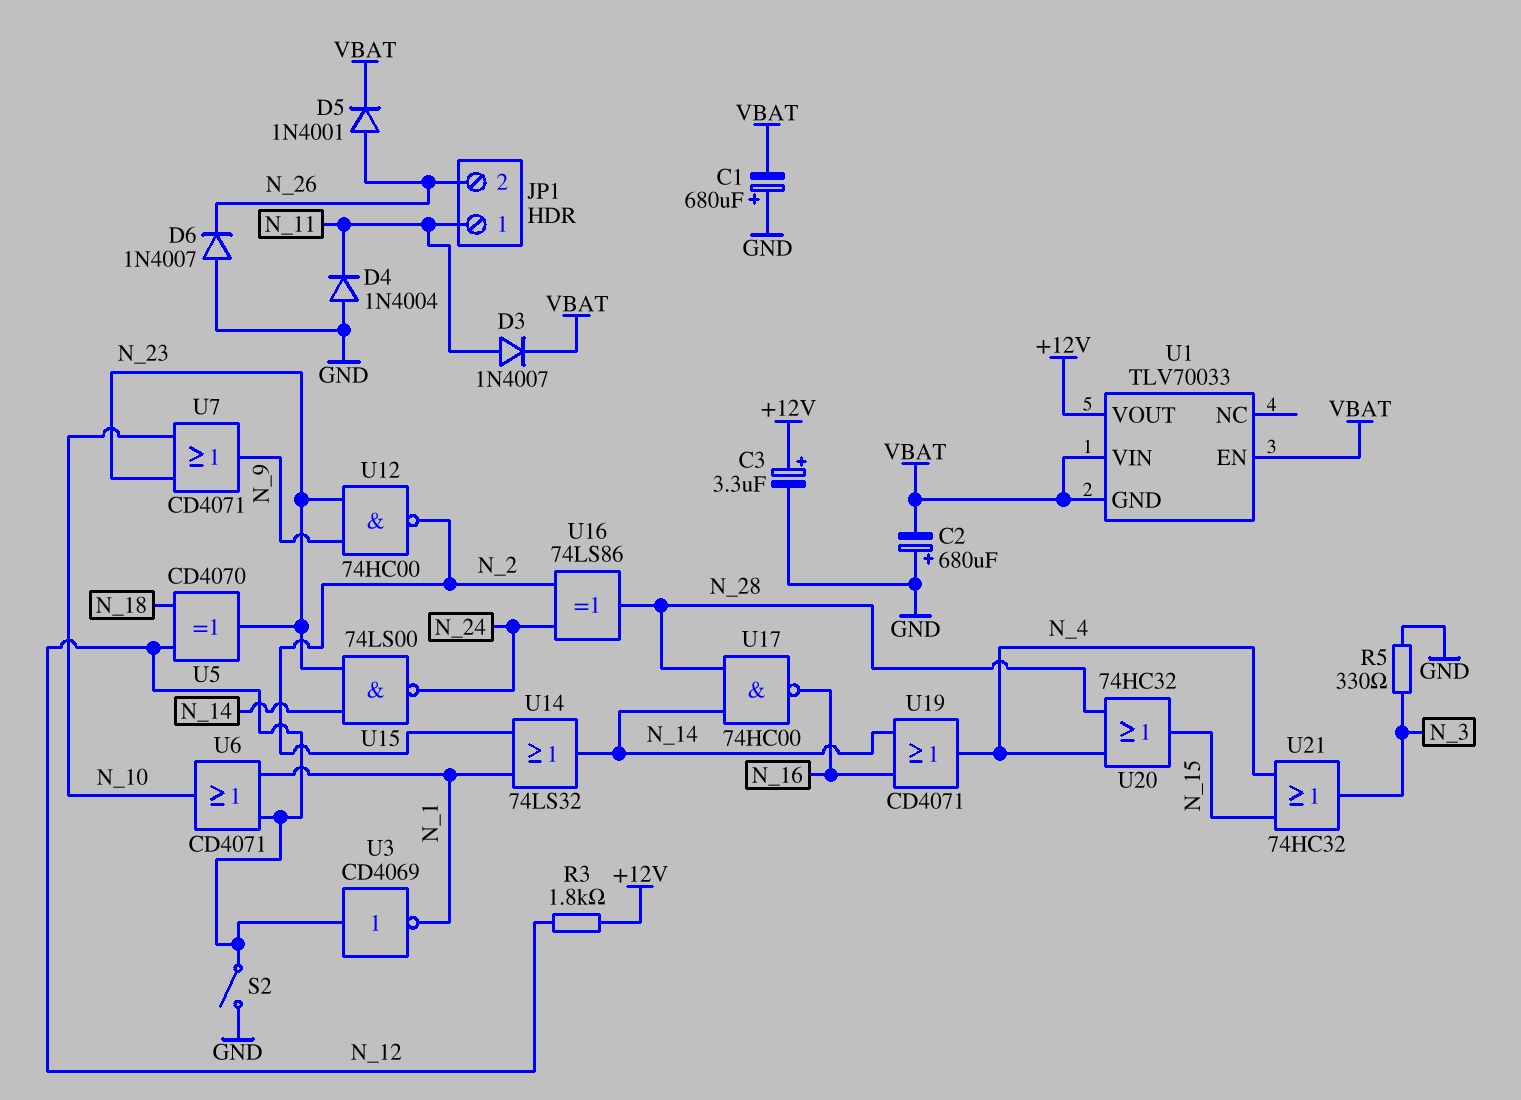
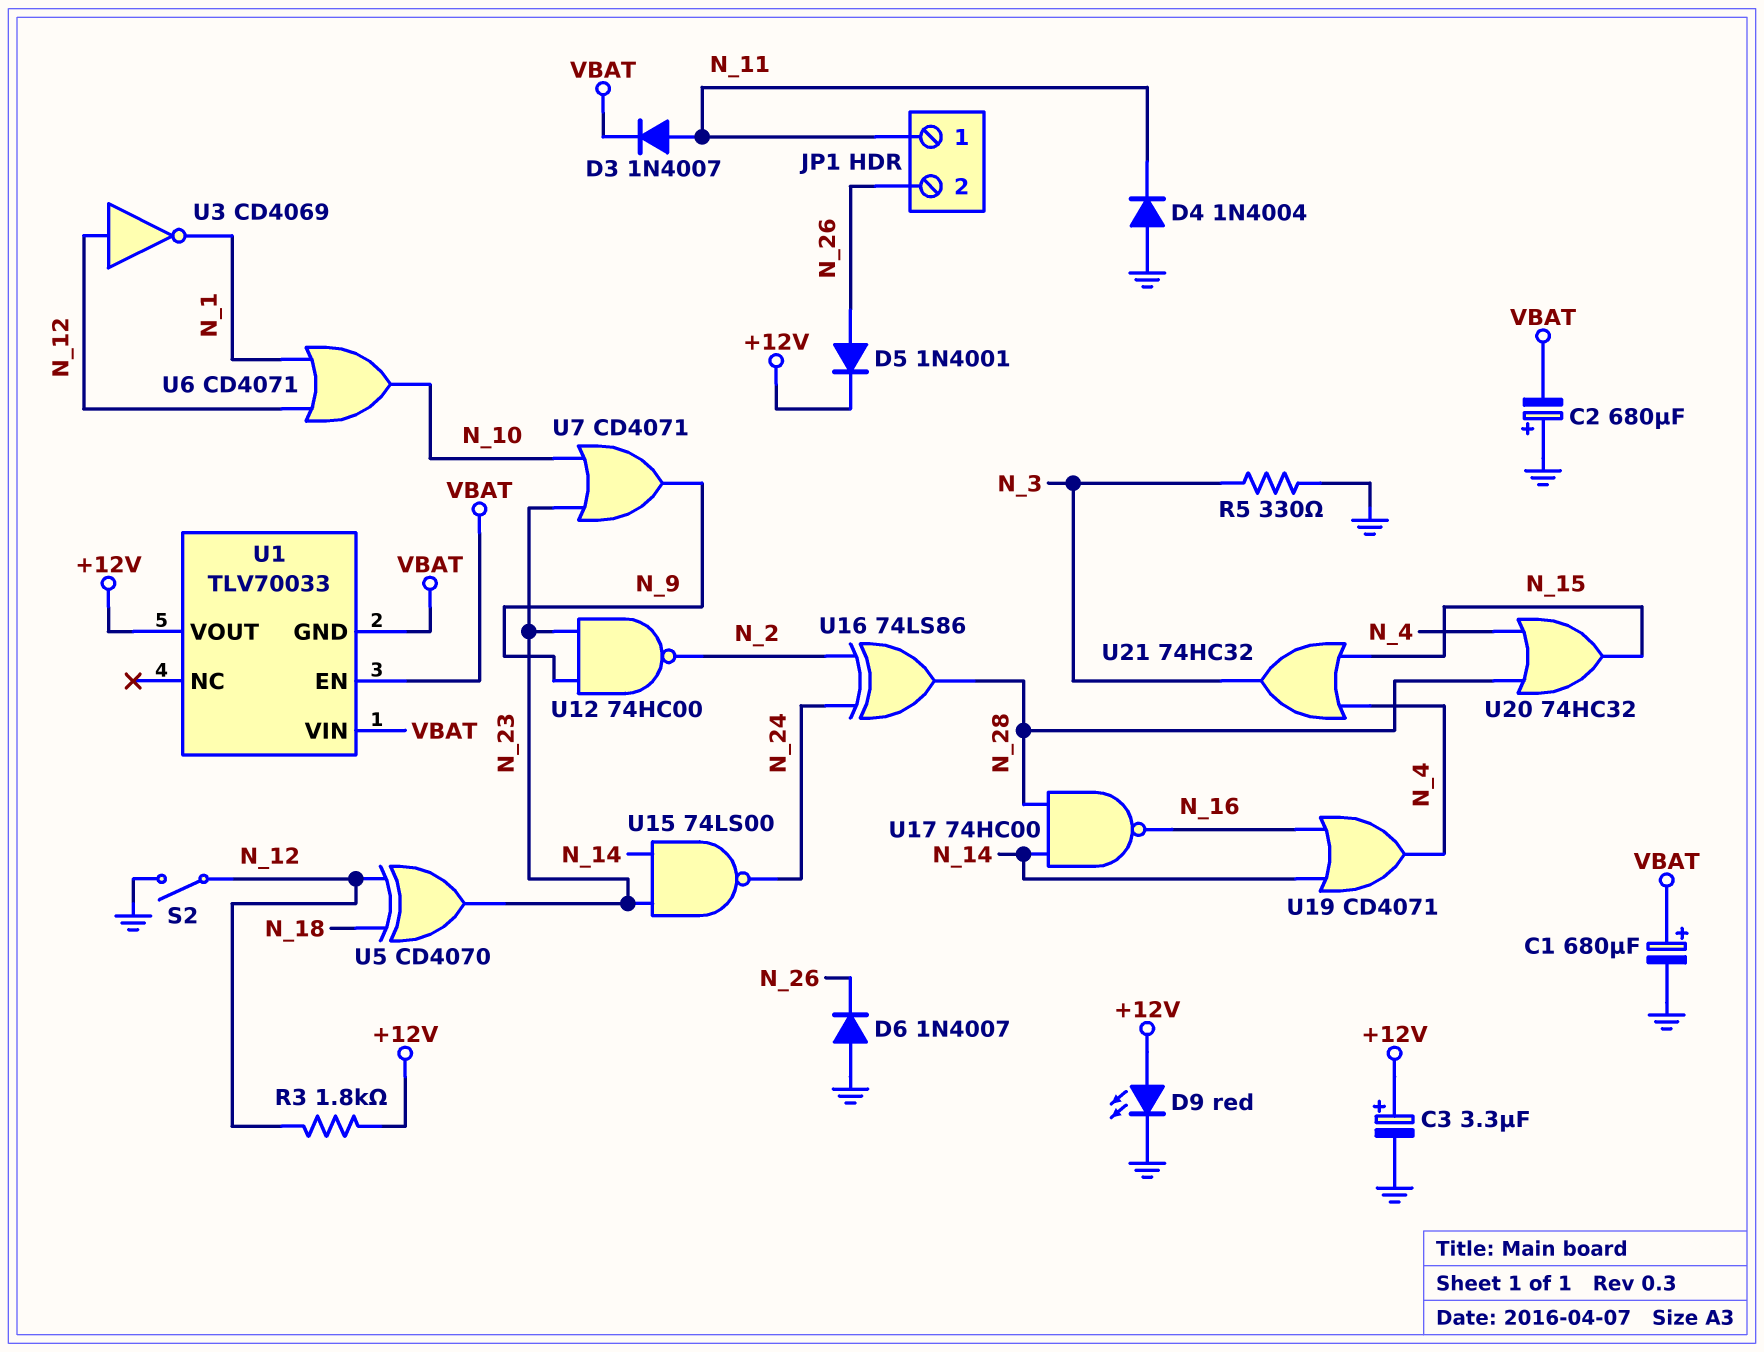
C1: 680uF (plus GND, minus VBAT) -> 680uF (plus VBAT, minus GND)
D5: diode 1N4001 (A N_26, K VBAT) -> diode 1N4001 (A N_26, K +12V)
D9: none -> LED red (A +12V, K GND)
U14: OR 74LS32 (in N_1, in N_2, out N_14) -> none

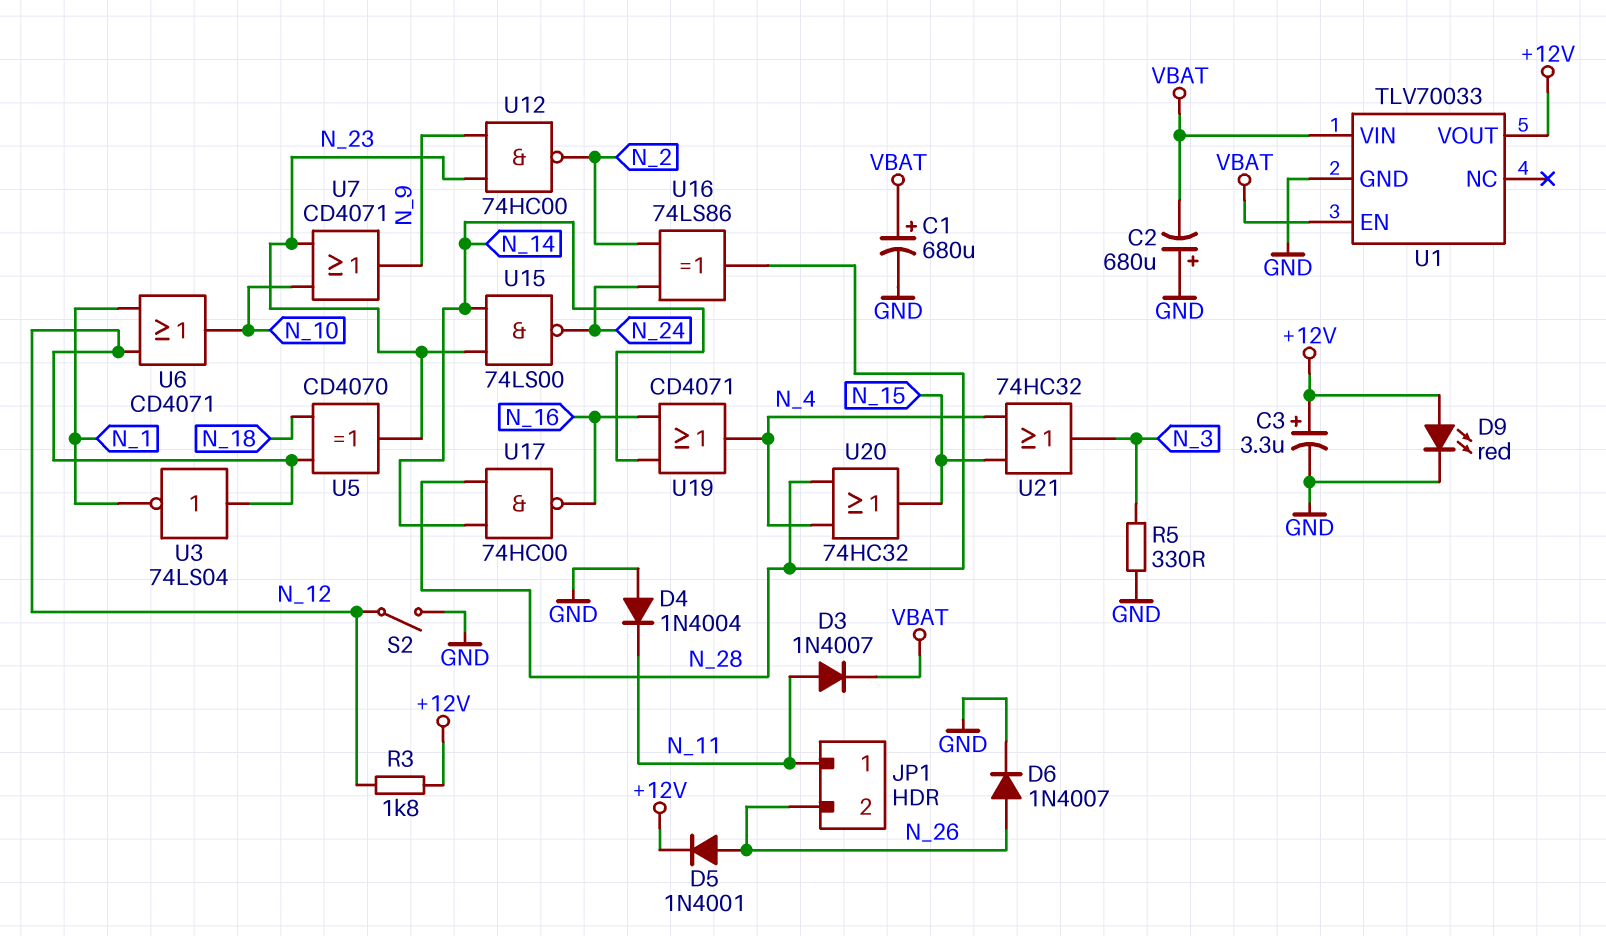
D6: diode 1N4007 (A GND, K N_26) -> diode 1N4007 (A N_26, K GND)
U1 pin GND: VBAT -> GND
U3: NOT CD4069 (in N_12, out N_1) -> NOT 74LS04 (in N_12, out N_1)

